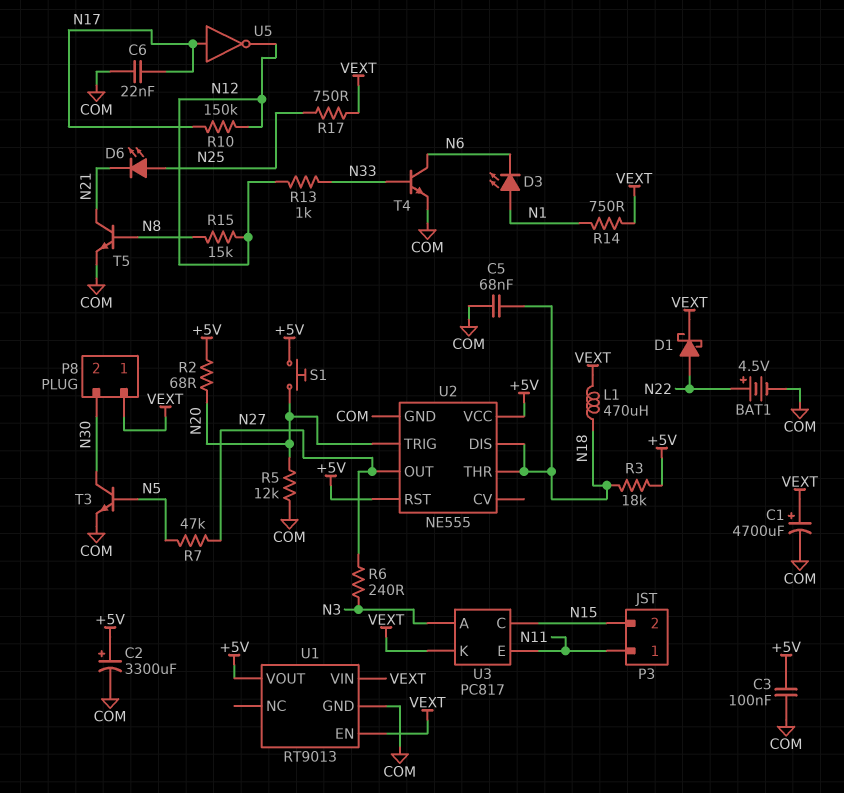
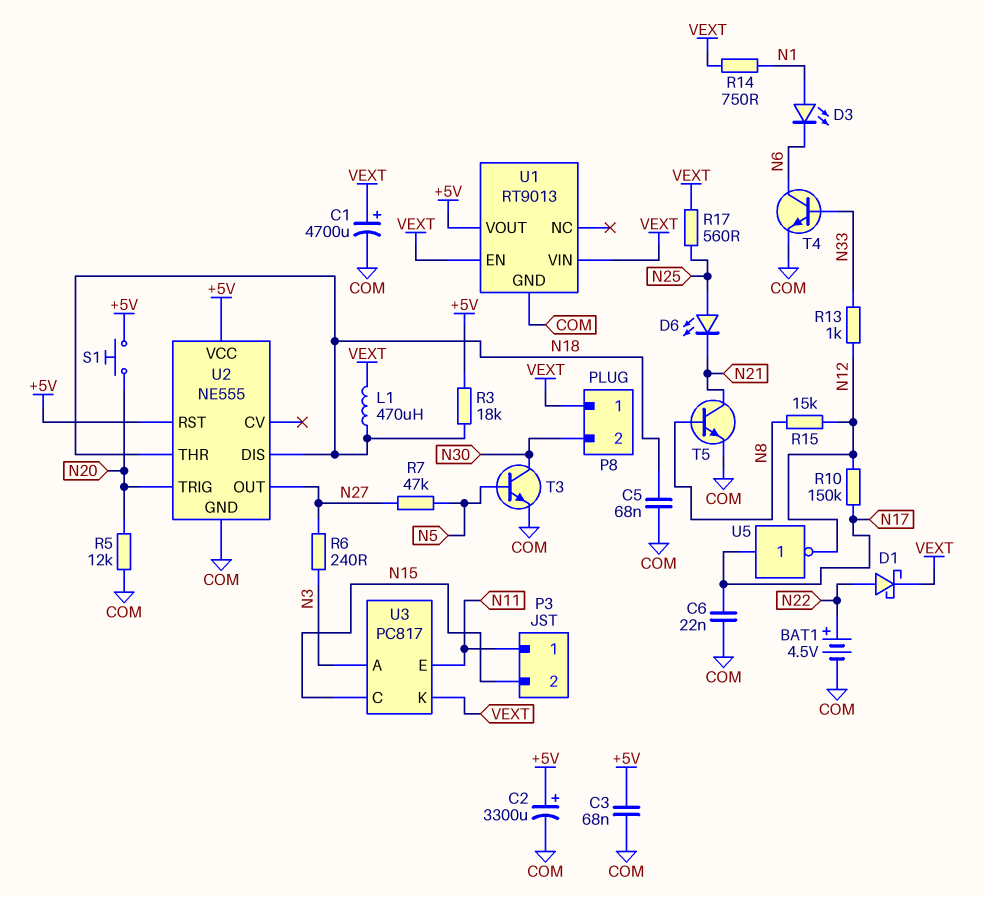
C3: 100nF (+5V, COM) -> 68nF (+5V, COM)
R2: 68 (+5V, N20) -> none
R17: 750 (N25, VEXT) -> 560 (N25, VEXT)

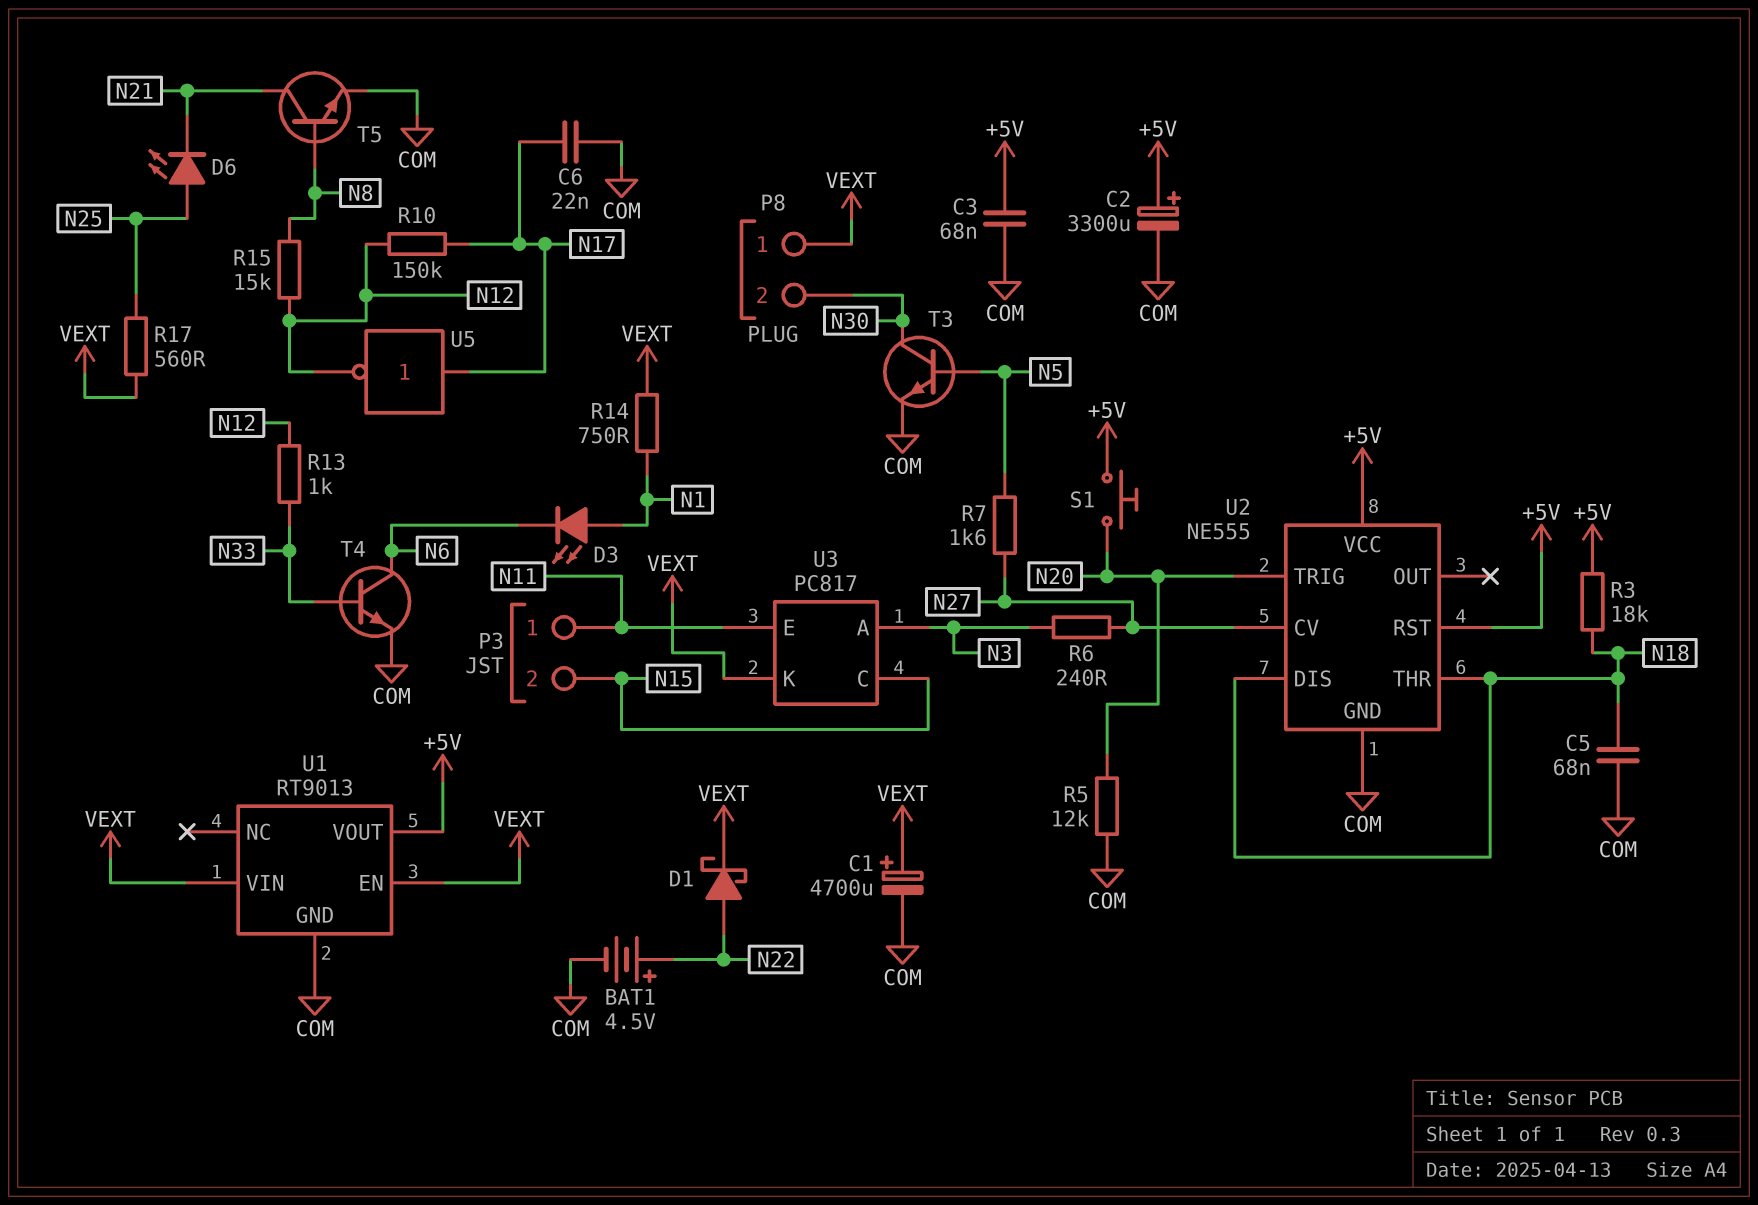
L1: 470uH (N18, VEXT) -> none
R7: 47k (N5, N27) -> 1.6k (N5, N27)
U2 pin CV: none -> N27
U2 pin OUT: N27 -> none

